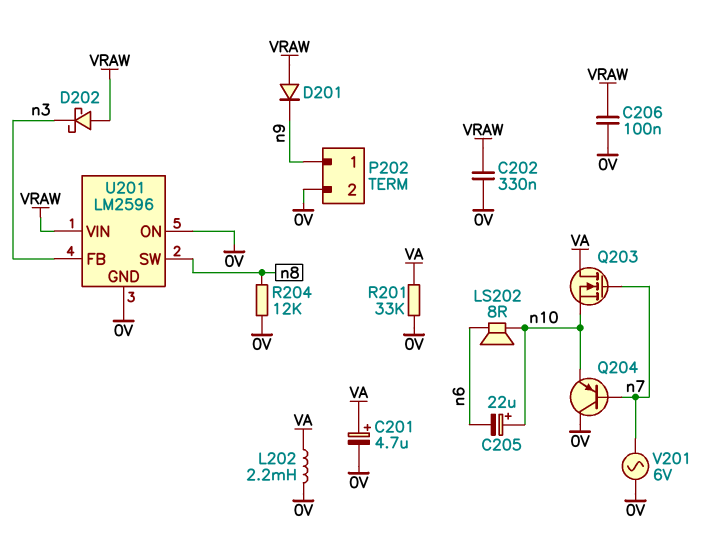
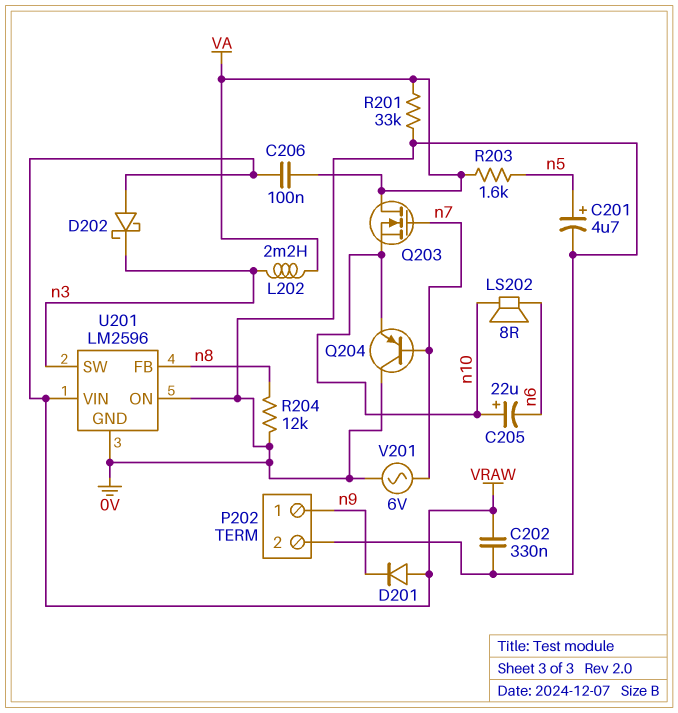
C201: 4.7uF (plus VA, minus 0V) -> 4.7uF (plus n5, minus 0V)
C206: 100nF (0V, VRAW) -> 100nF (VA, VRAW)
L202: 2.2mH (0V, VA) -> 2.2mH (VA, n3)
R203: none -> 1.6k (VA, n5)
U201 pin FB: n3 -> n8
U201 pin SW: n8 -> n3

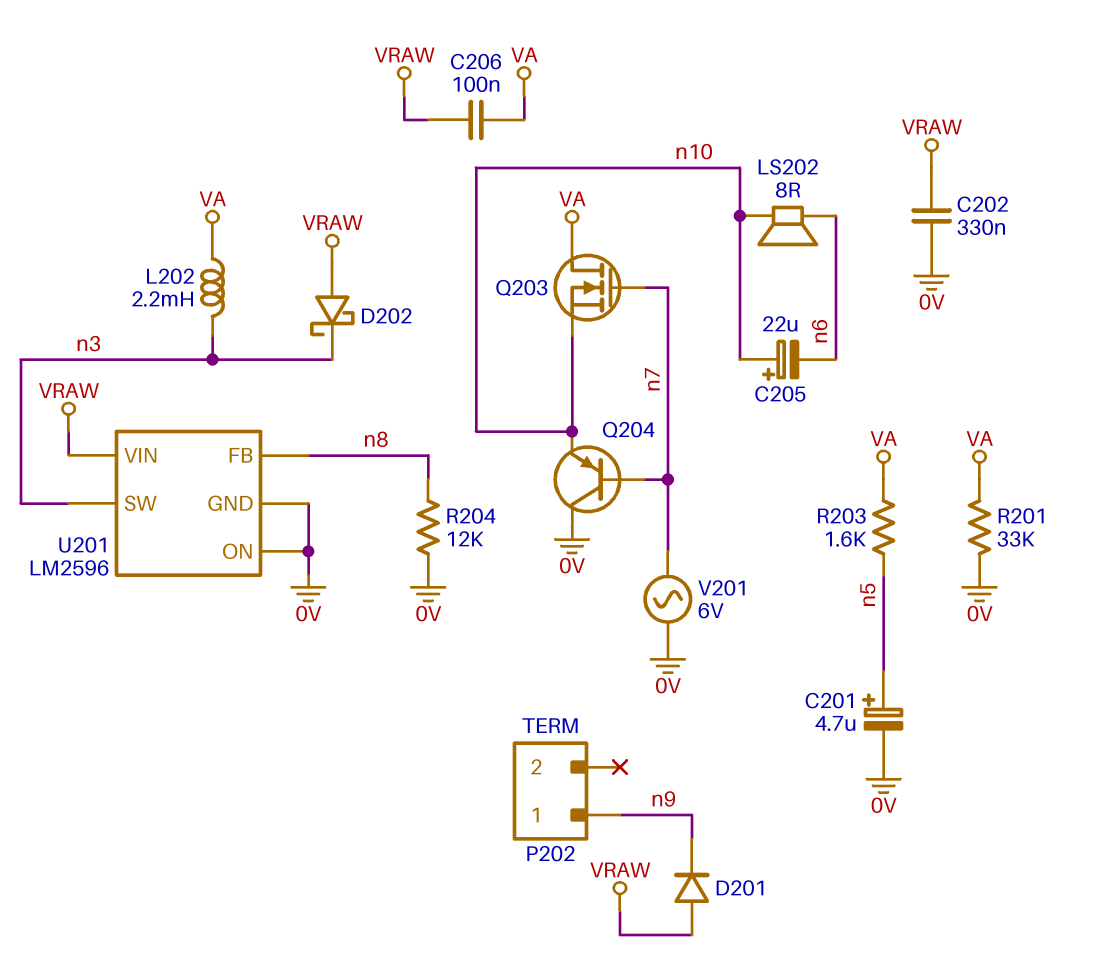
P202 pin 2: 0V -> none

